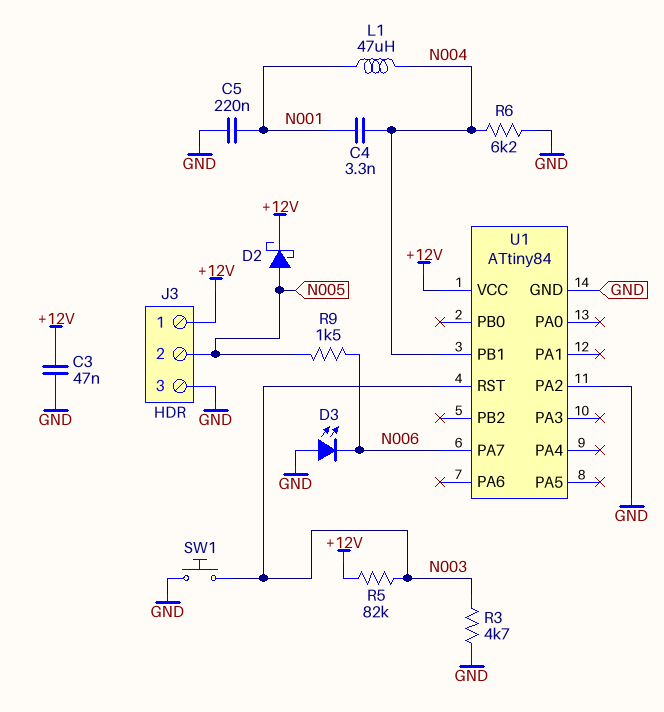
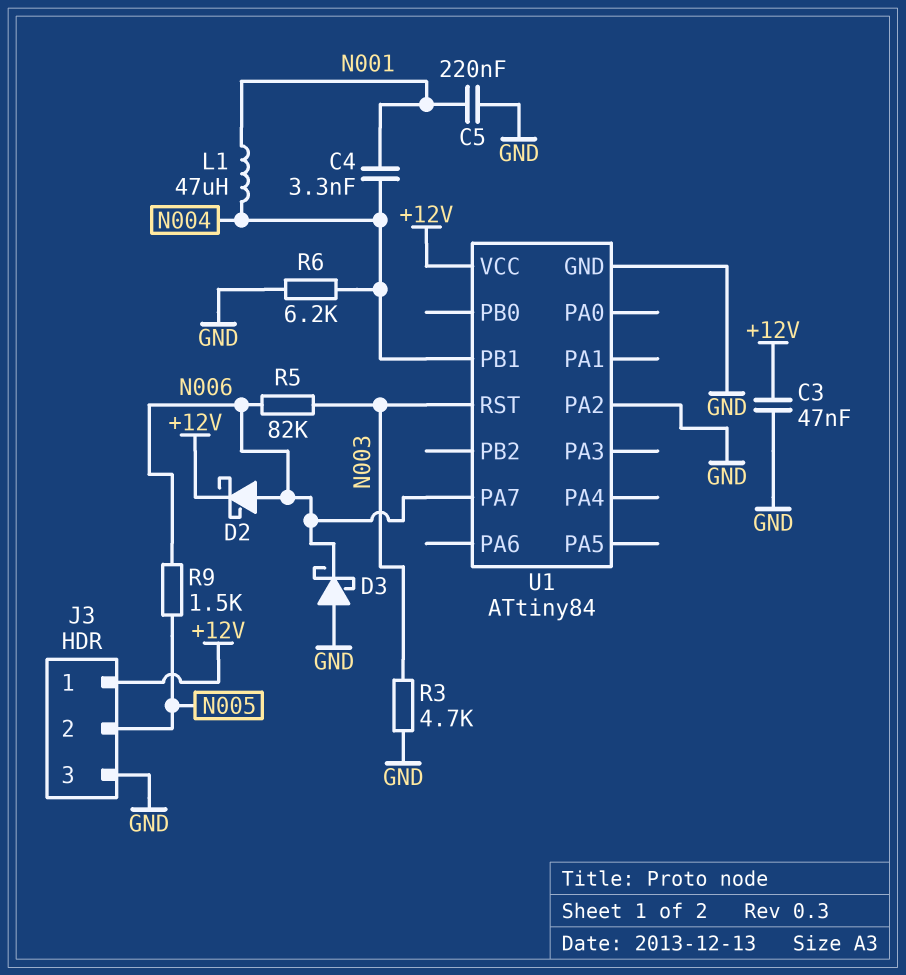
D2: schottky (A N005, K +12V) -> schottky (A N006, K +12V)
D3: LED (A GND, K N006) -> schottky (A GND, K N006)
R5: 82k (+12V, N003) -> 82k (N003, N006)
SW1: button (GND, N003) -> none

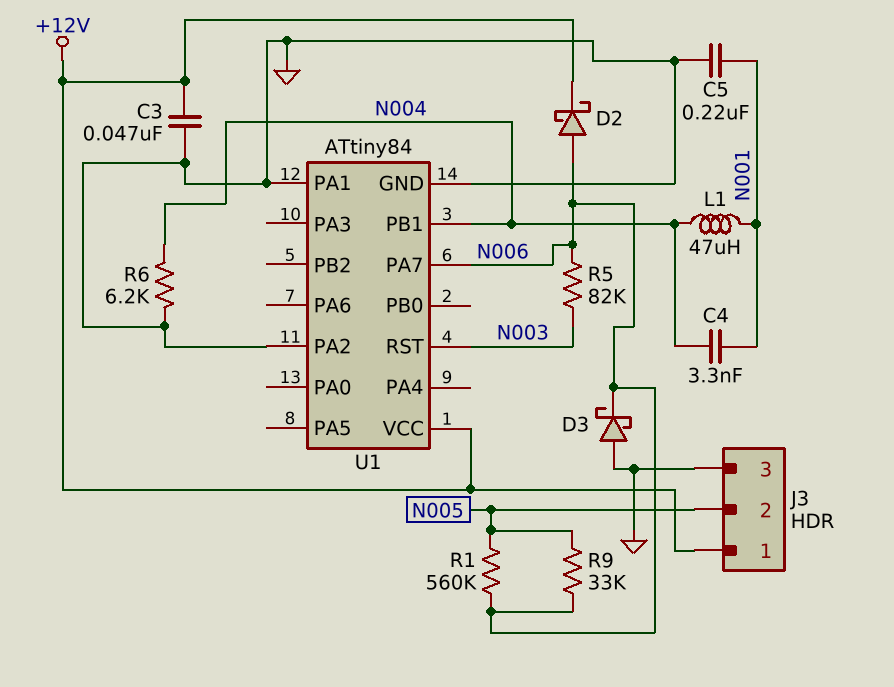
R1: none -> 560k (N005, N006)
R3: 4.7k (GND, N003) -> none
R9: 1.5k (N005, N006) -> 33k (N005, N006)
U1 pin PA1: none -> GND

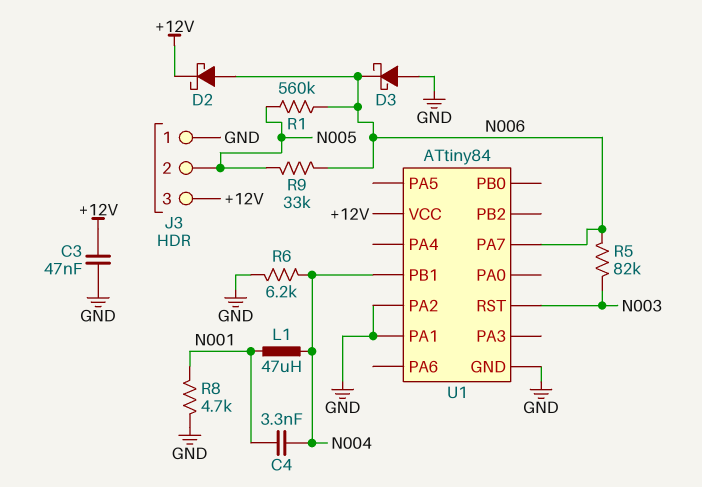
C5: 220nF (GND, N001) -> none
J3 pin 1: +12V -> GND
J3 pin 3: GND -> +12V
R8: none -> 4.7k (GND, N001)

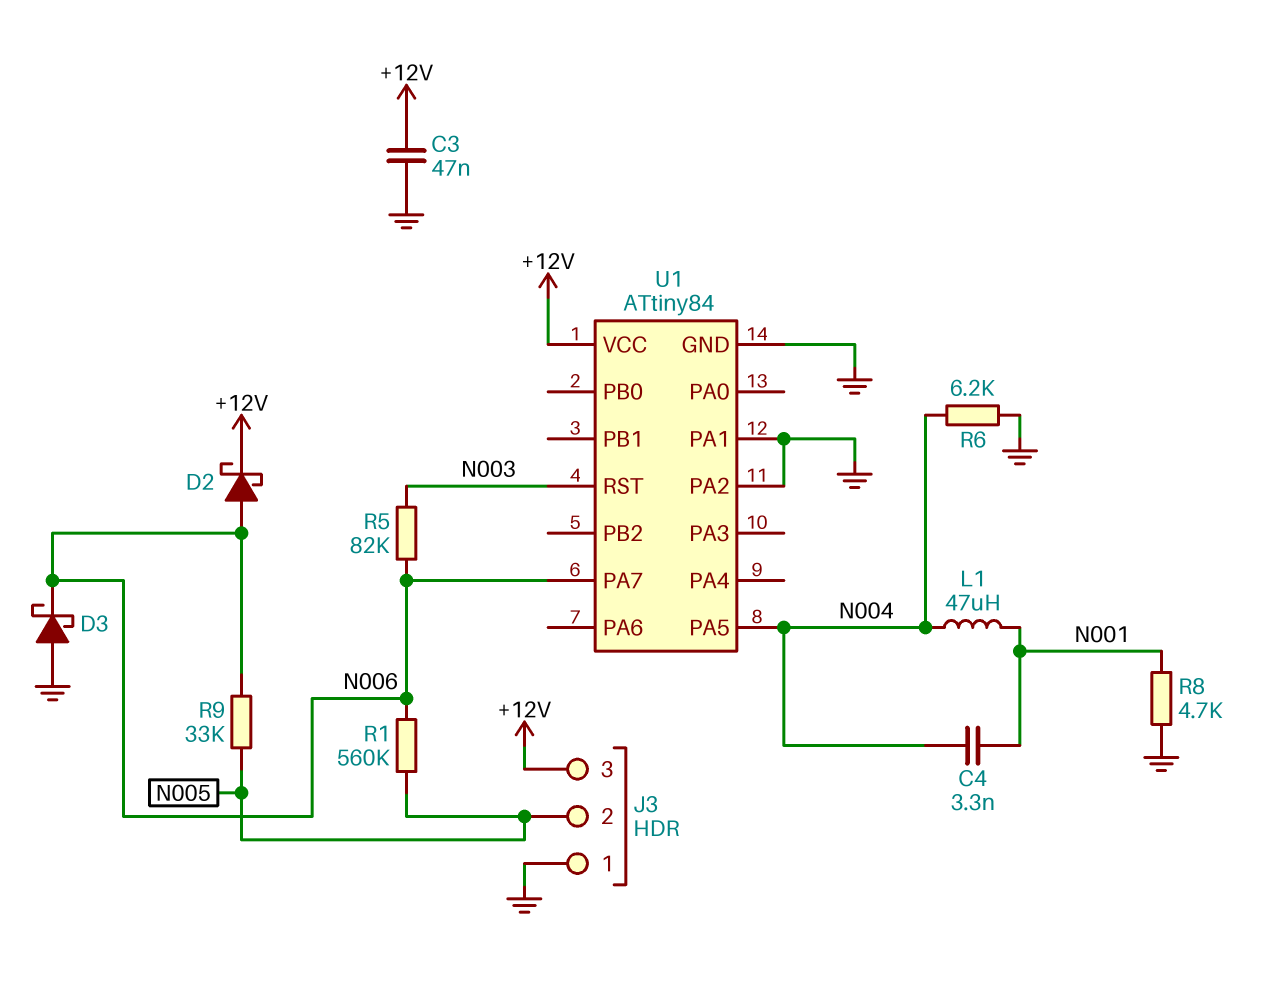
U1 pin PA5: none -> N004
U1 pin PB1: N004 -> none

